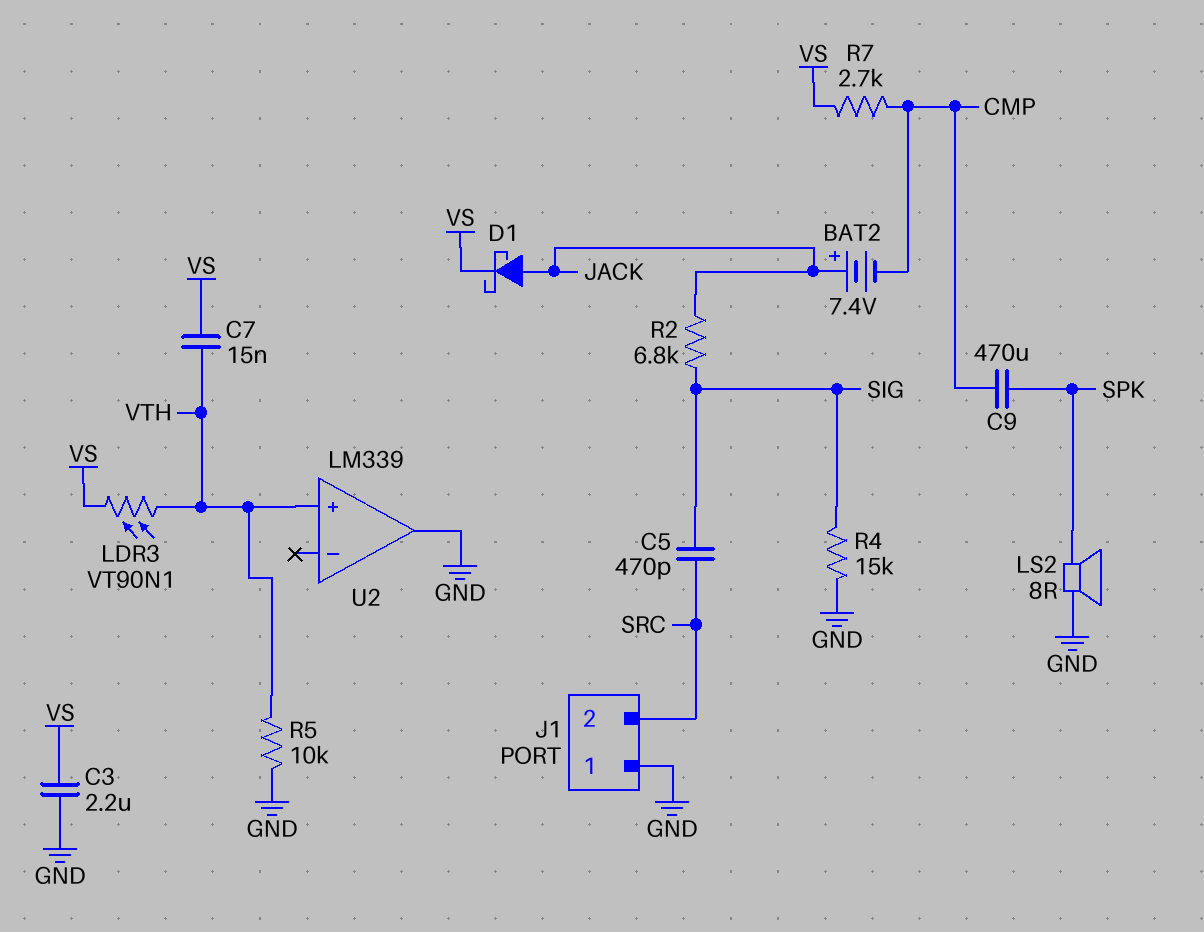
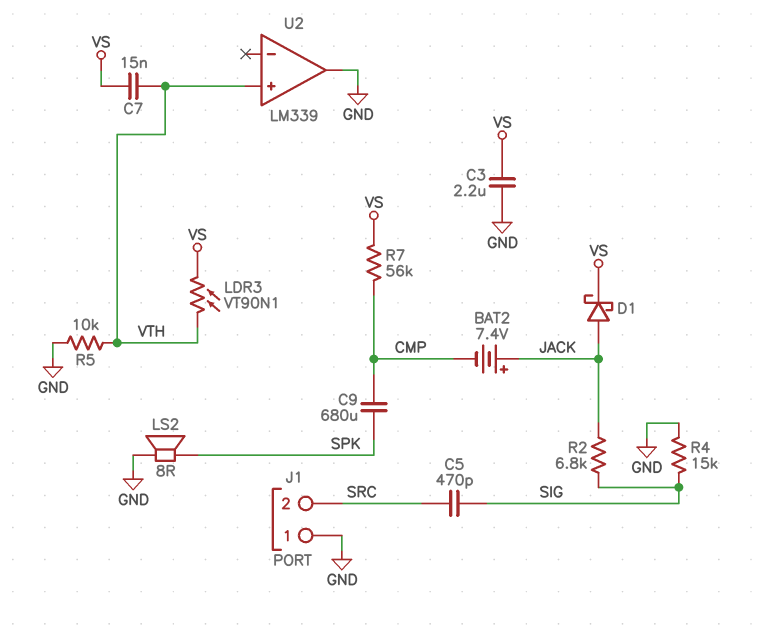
C9: 470uF (CMP, SPK) -> 680uF (CMP, SPK)
R7: 2.7k (CMP, VS) -> 56k (CMP, VS)

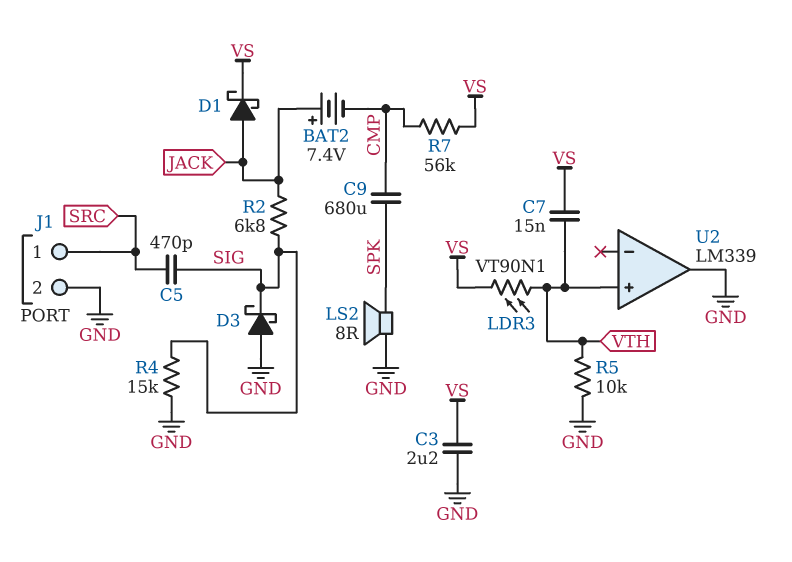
D3: none -> schottky (A GND, K SIG)
J1 pin 1: GND -> SRC
J1 pin 2: SRC -> GND

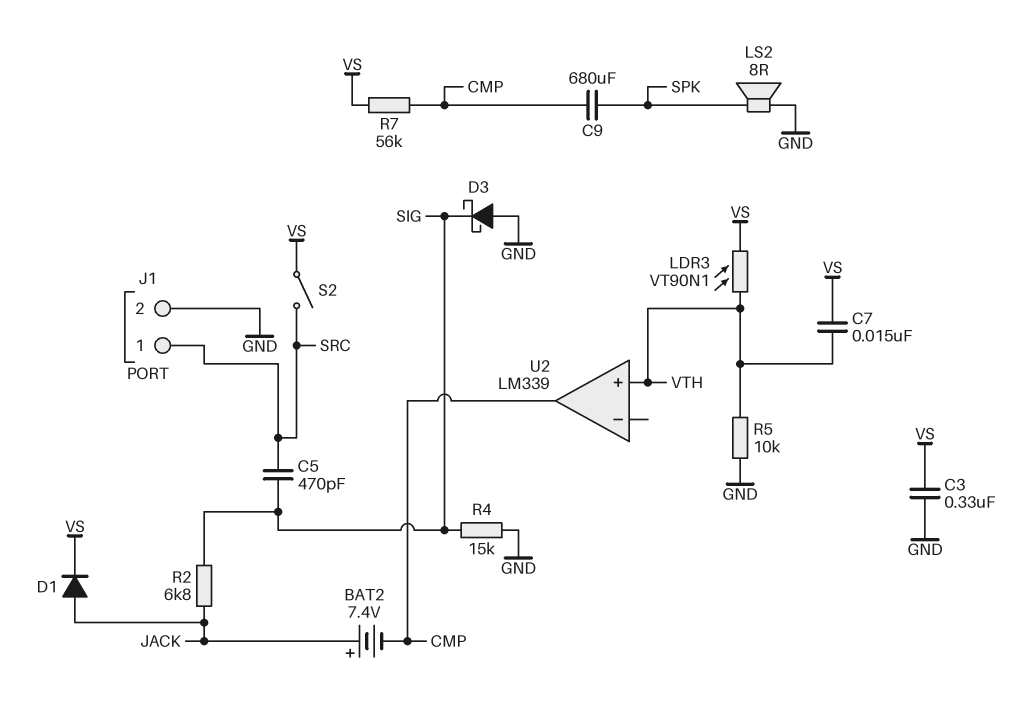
C3: 2.2uF (GND, VS) -> 330nF (GND, VS)
D1: schottky (A JACK, K VS) -> diode (A JACK, K VS)
S2: none -> switch (SRC, VS)
U2 pin out: GND -> CMP

